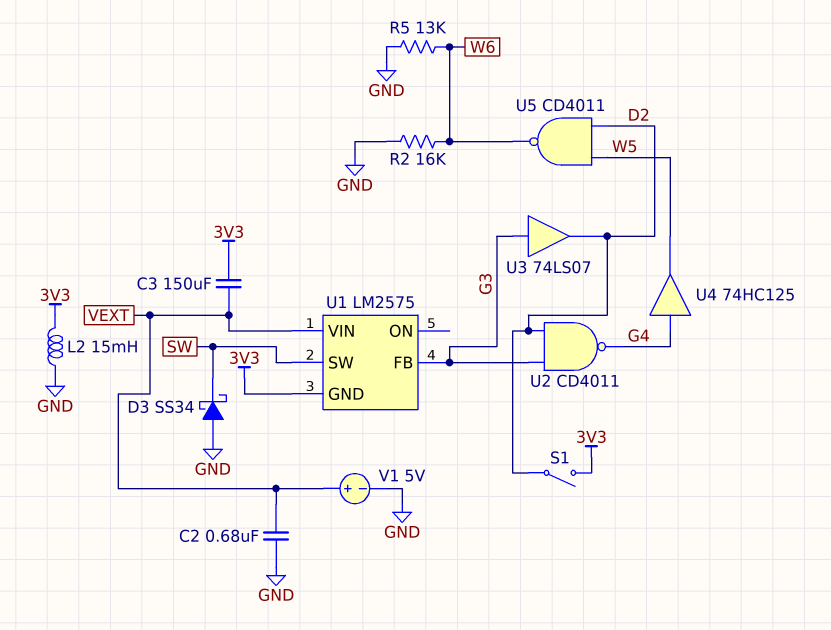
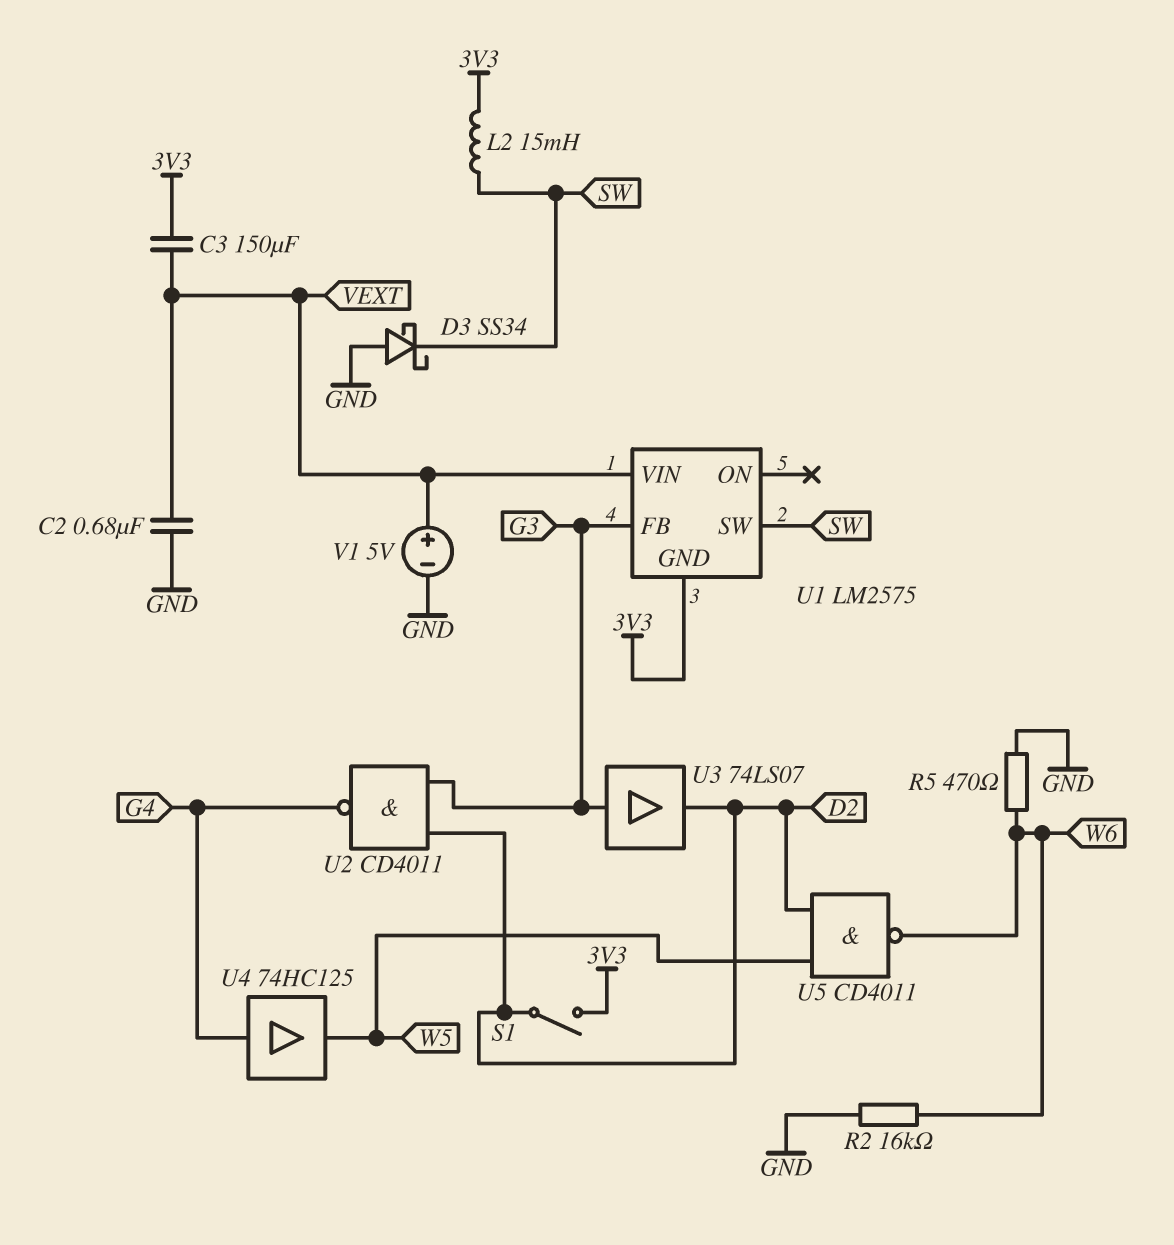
L2: 15mH (3V3, GND) -> 15mH (3V3, SW)
R5: 13k (GND, W6) -> 470 (GND, W6)

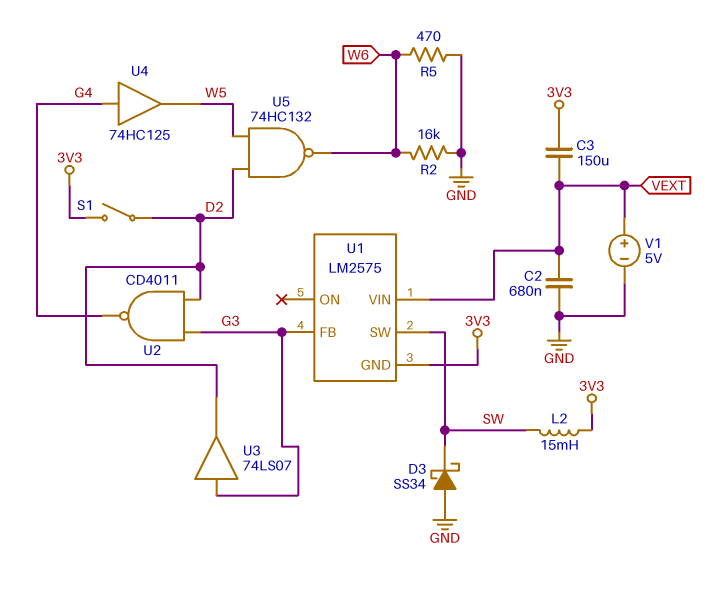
U5: NAND CD4011 (in D2, in W5, out W6) -> NAND 74HC132 (in D2, in W5, out W6)

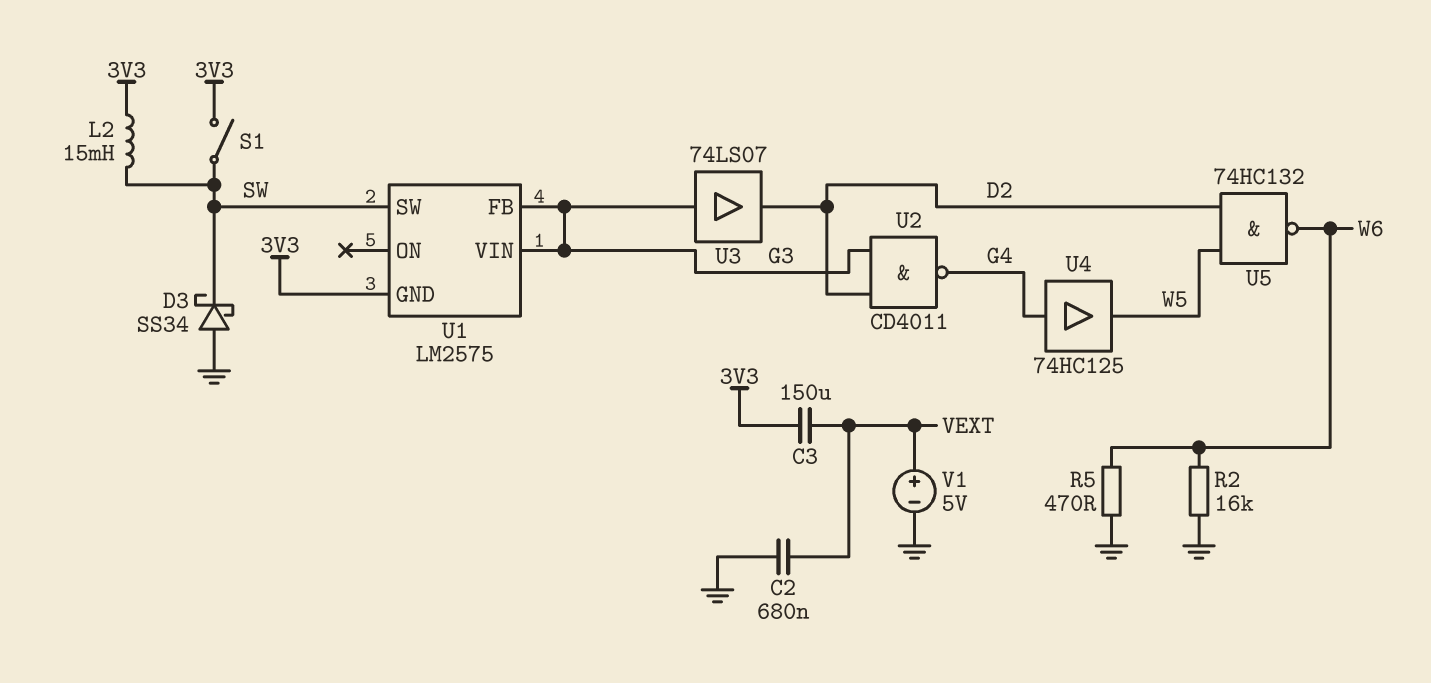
S1: switch (3V3, D2) -> switch (3V3, SW)
U1 pin VIN: VEXT -> G3

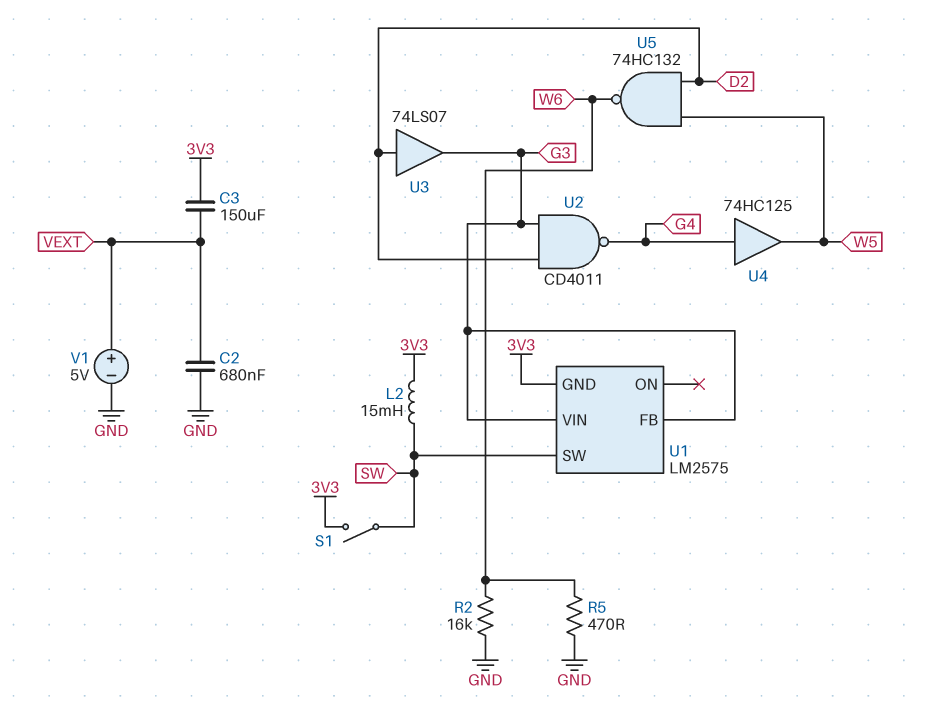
D3: schottky SS34 (A GND, K SW) -> none
U3: buffer 74LS07 (in G3, out D2) -> buffer 74LS07 (in D2, out G3)

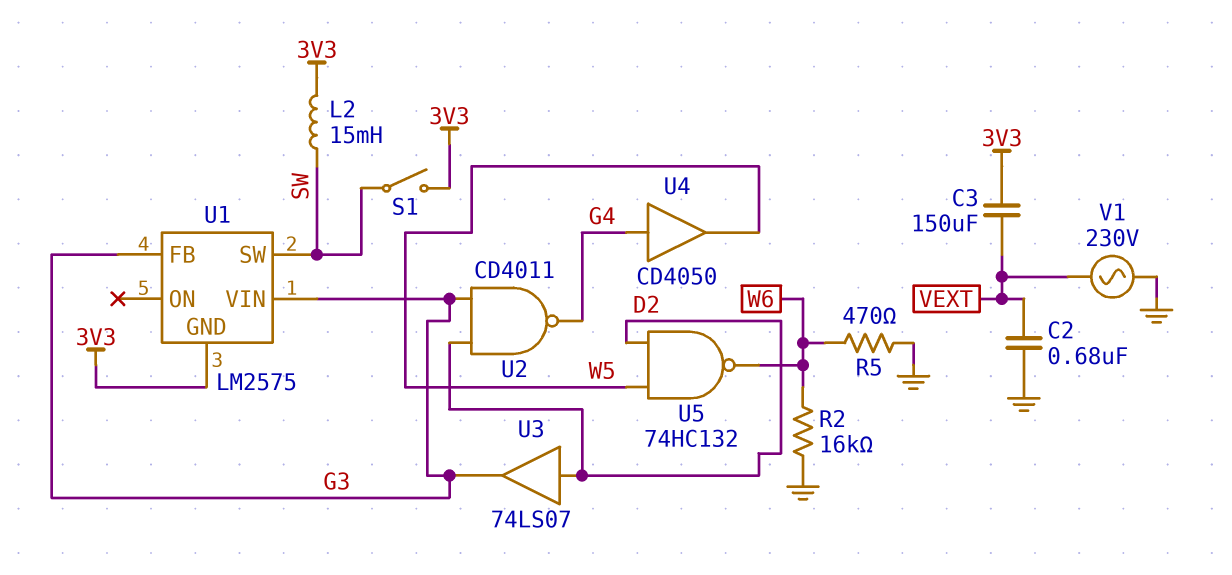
U4: buffer 74HC125 (in G4, out W5) -> buffer CD4050 (in G4, out W5)
V1: 5V (plus VEXT, minus GND) -> AC 230V (GND, VEXT)

